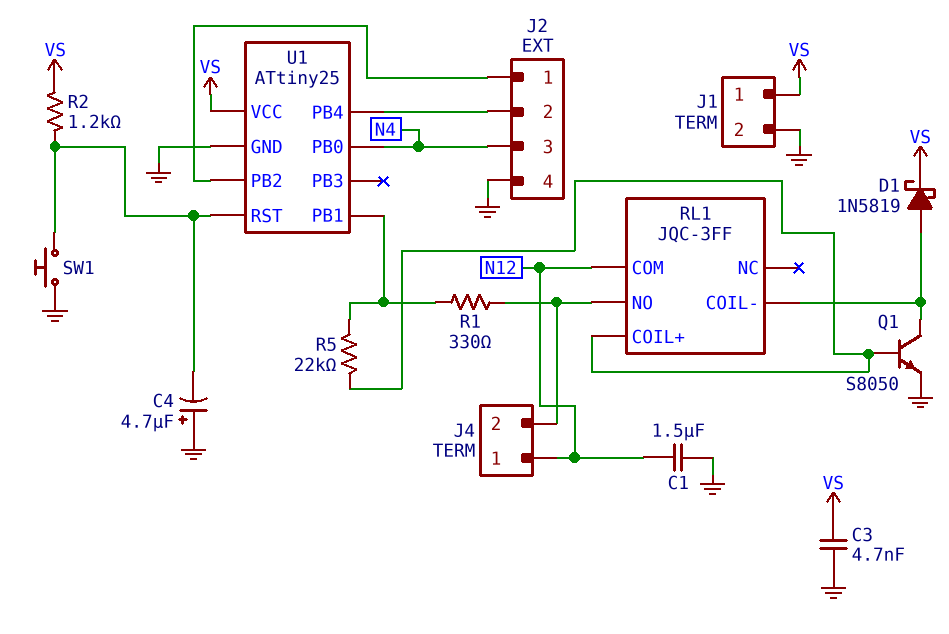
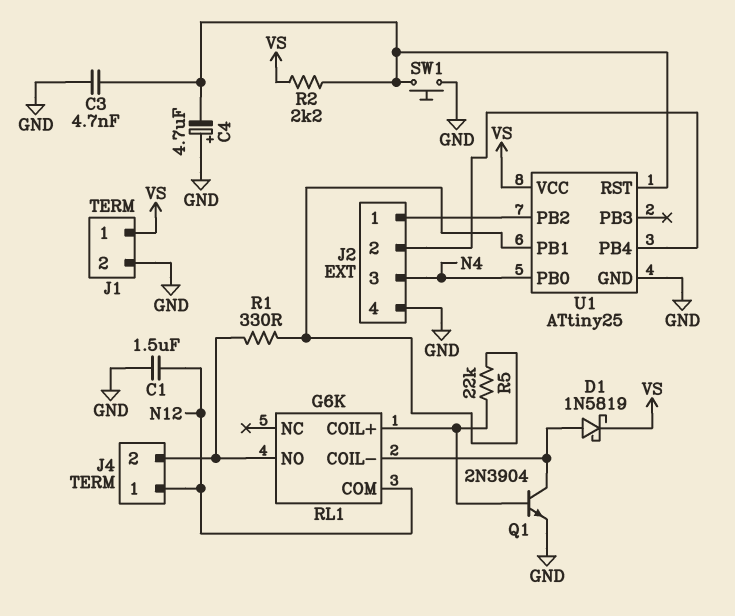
C3: 4.7nF (GND, VS) -> 4.7nF (GND, U1/RST)
Q1: NPN S8050 (B RL1/COIL+, C RL1/COIL-, E GND) -> NPN 2N3904 (B RL1/COIL+, C RL1/COIL-, E GND)
R2: 1.2k (U1/RST, VS) -> 2.2k (U1/RST, VS)
RL1: JQC-3FF -> G6K

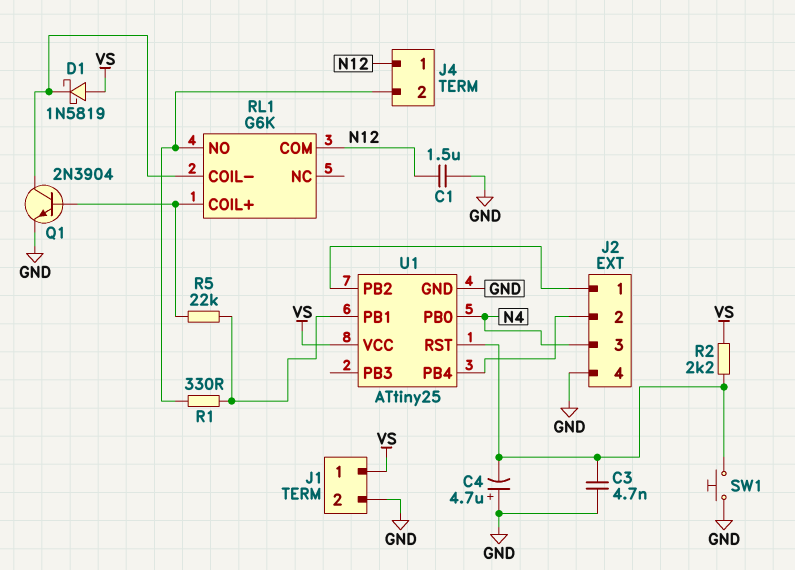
D1: schottky 1N5819 (A RL1/COIL-, K VS) -> schottky 1N5819 (A VS, K RL1/COIL-)

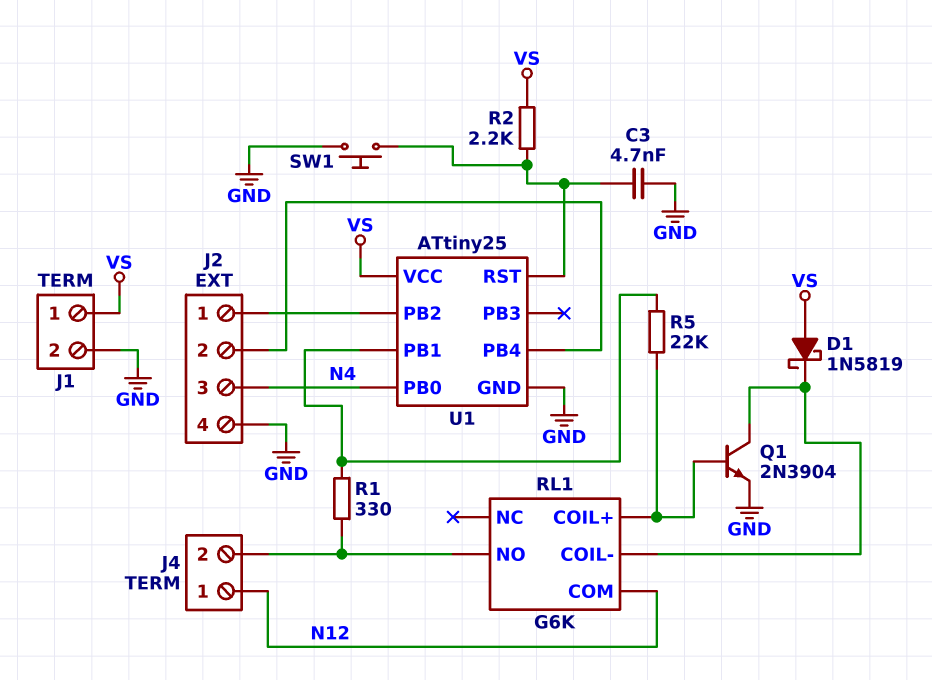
C1: 1.5uF (GND, N12) -> none
C4: 4.7uF (plus GND, minus U1/RST) -> none

